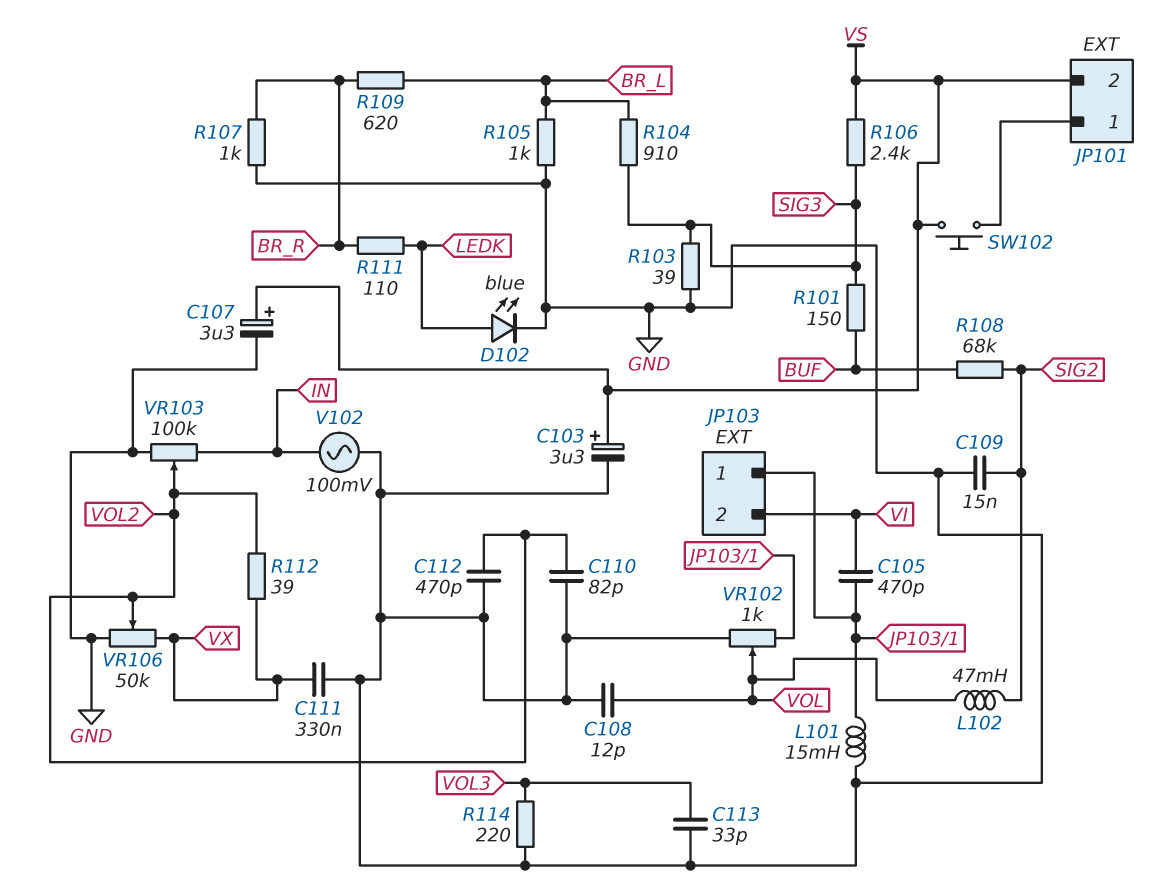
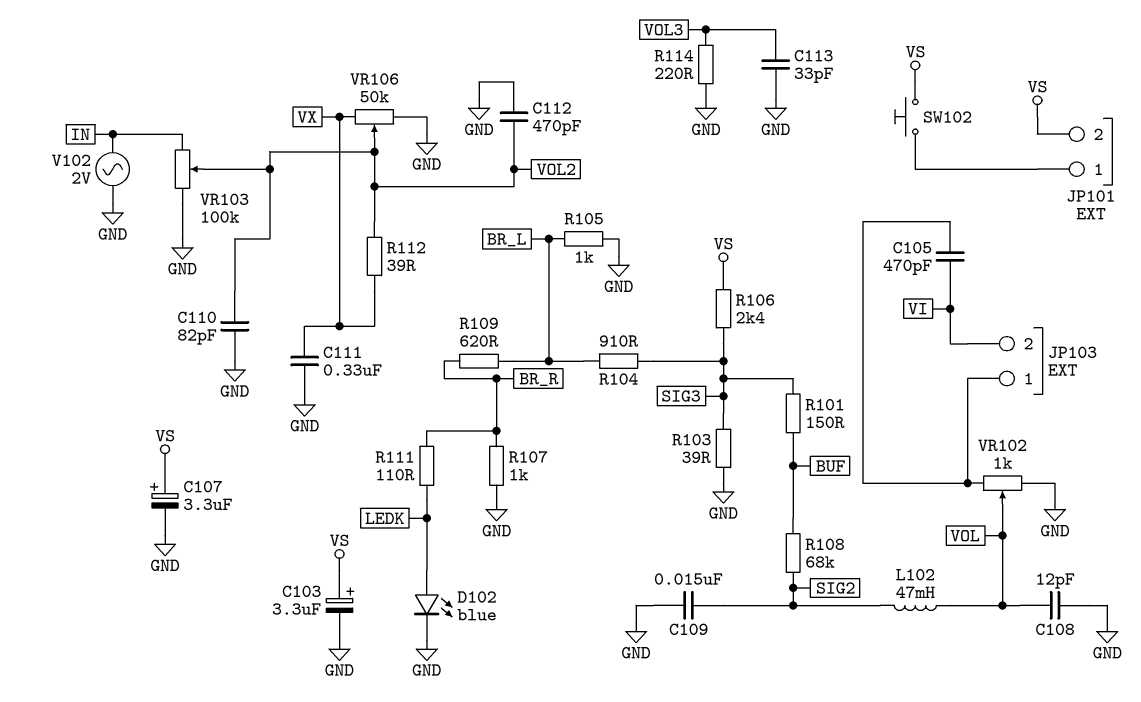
L101: 15mH (GND, JP103/1) -> none
V102: AC 100mV (GND, IN) -> AC 2V (GND, IN)

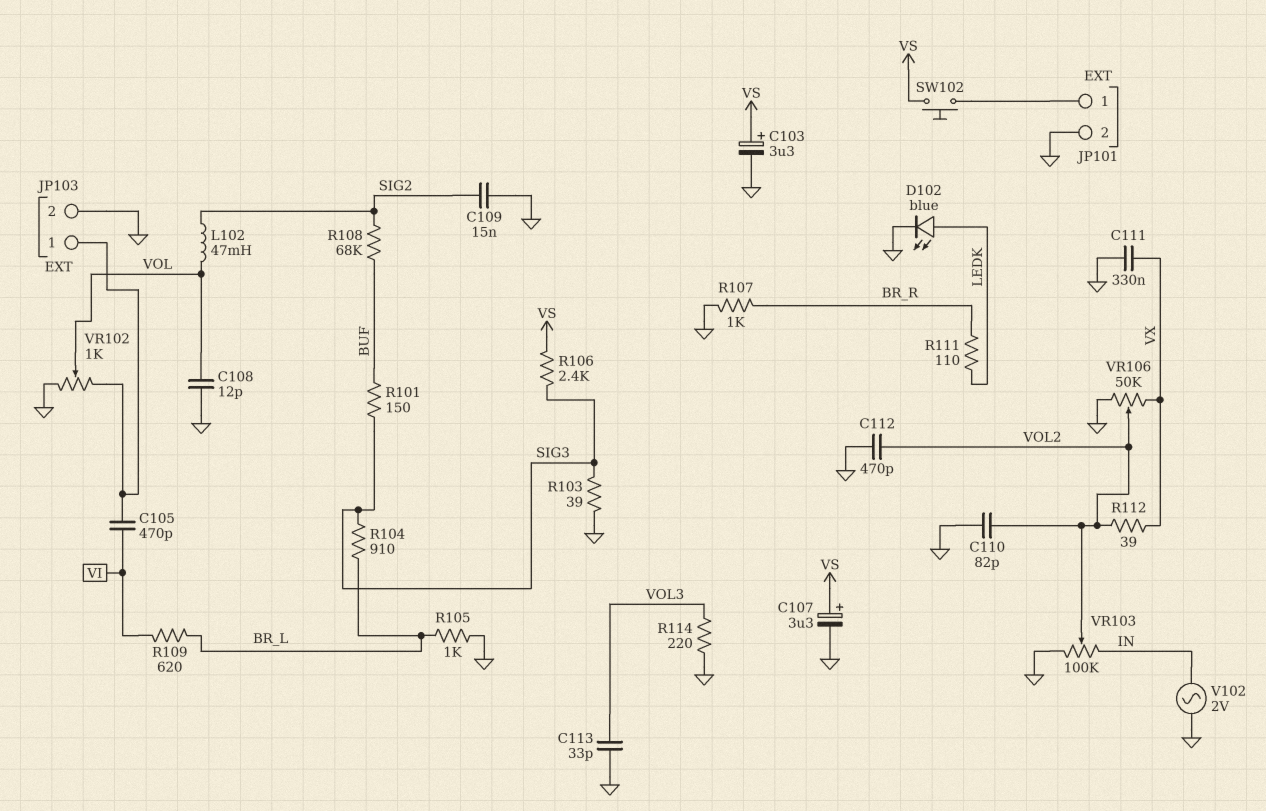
JP101 pin 2: VS -> GND
JP103 pin 2: VI -> GND
R109: 620 (BR_L, BR_R) -> 620 (BR_L, VI)

